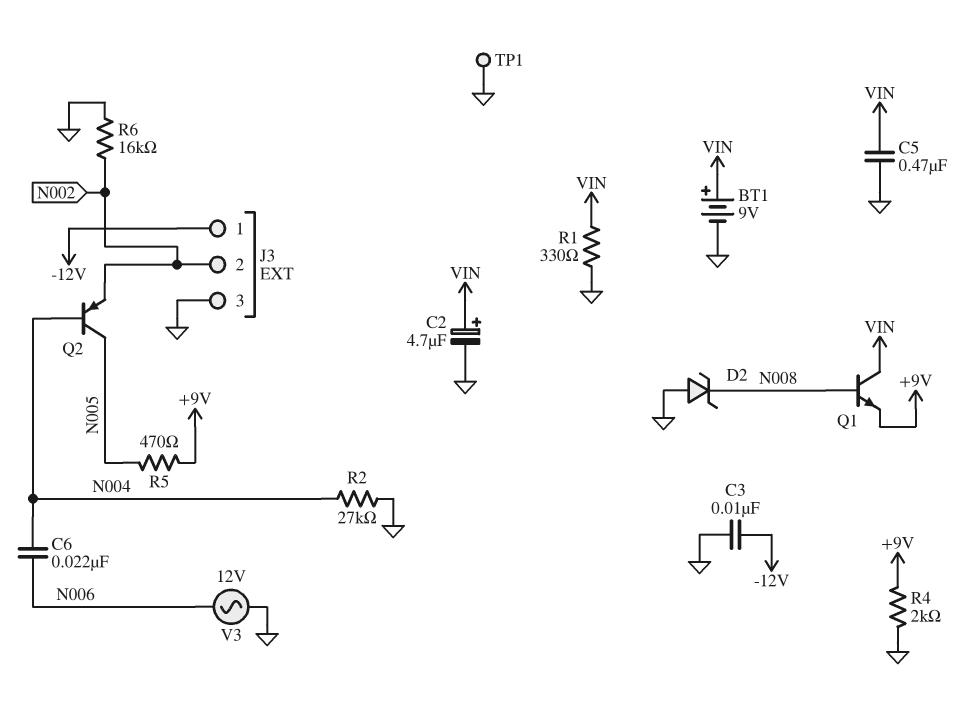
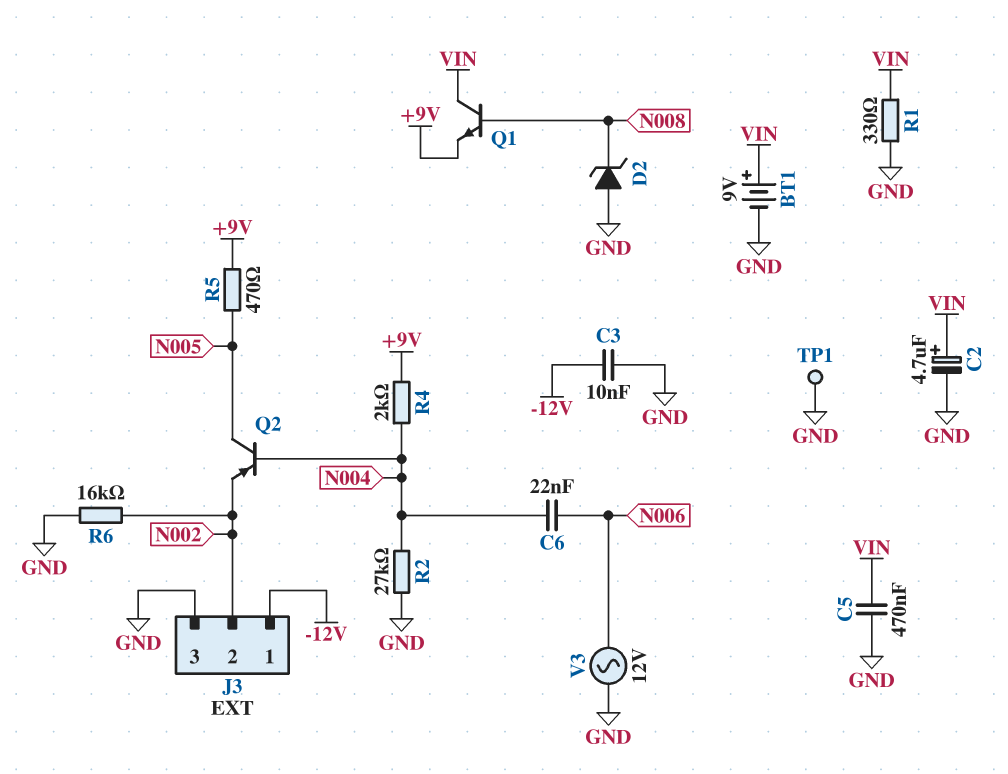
R4: 2k (+9V, GND) -> 2k (+9V, N004)

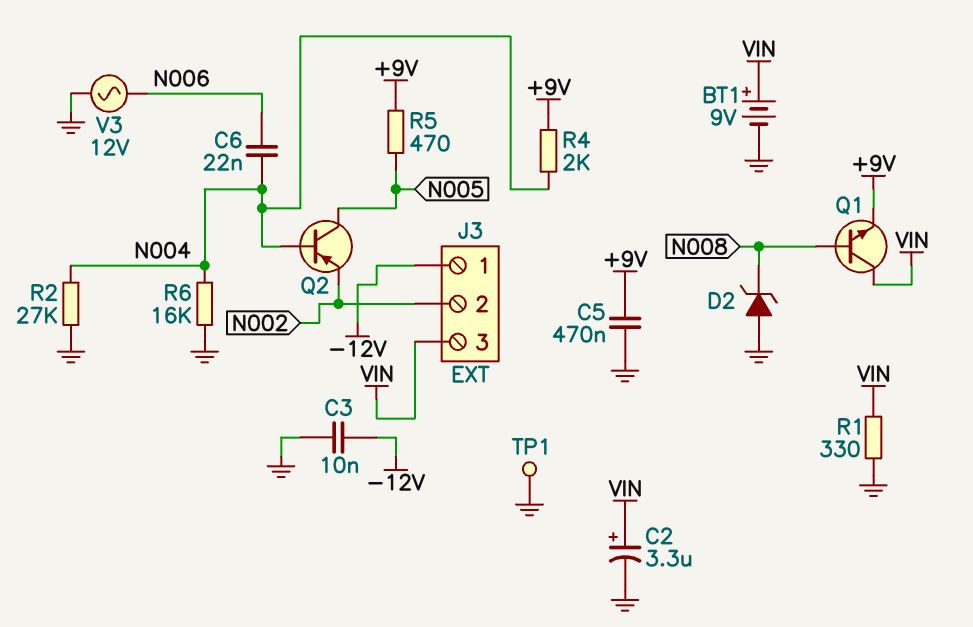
C2: 4.7uF (plus VIN, minus GND) -> 3.3uF (plus VIN, minus GND)
C5: 470nF (GND, VIN) -> 470nF (+9V, GND)
J3 pin 3: GND -> VIN
R6: 16k (GND, N002) -> 16k (GND, N004)

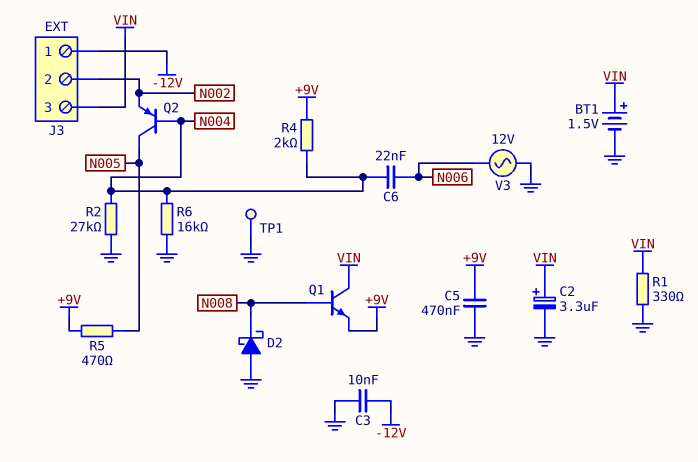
BT1: 9V (plus VIN, minus GND) -> 1.5V (plus VIN, minus GND)
D2: zener (A GND, K N008) -> schottky (A GND, K N008)

